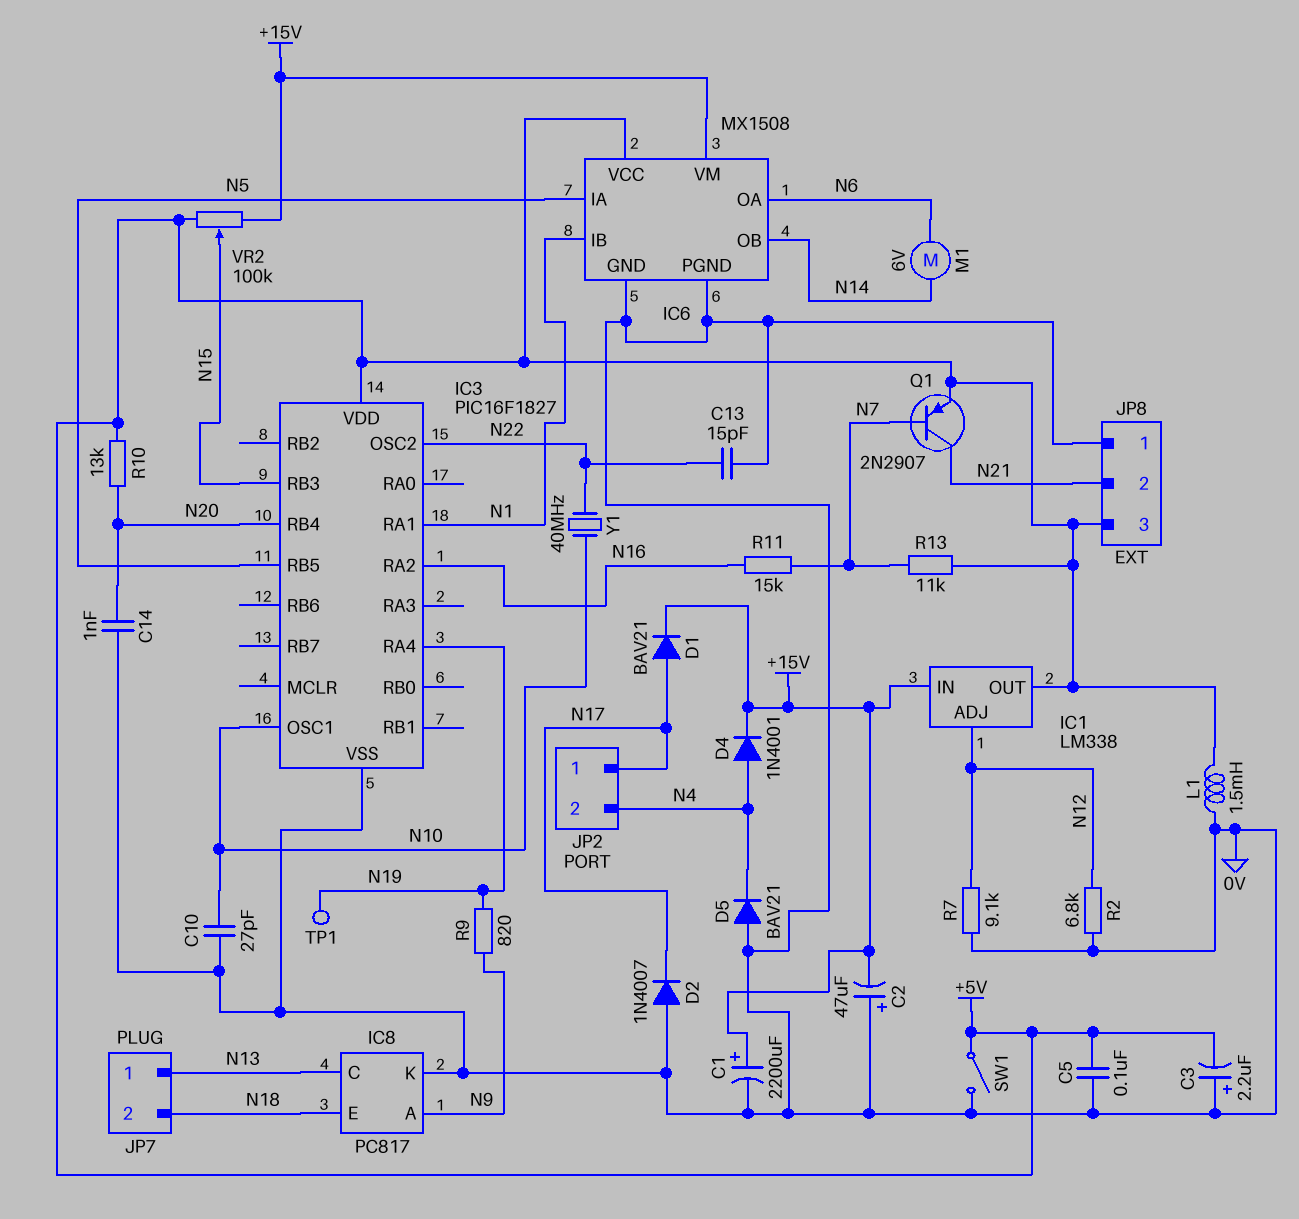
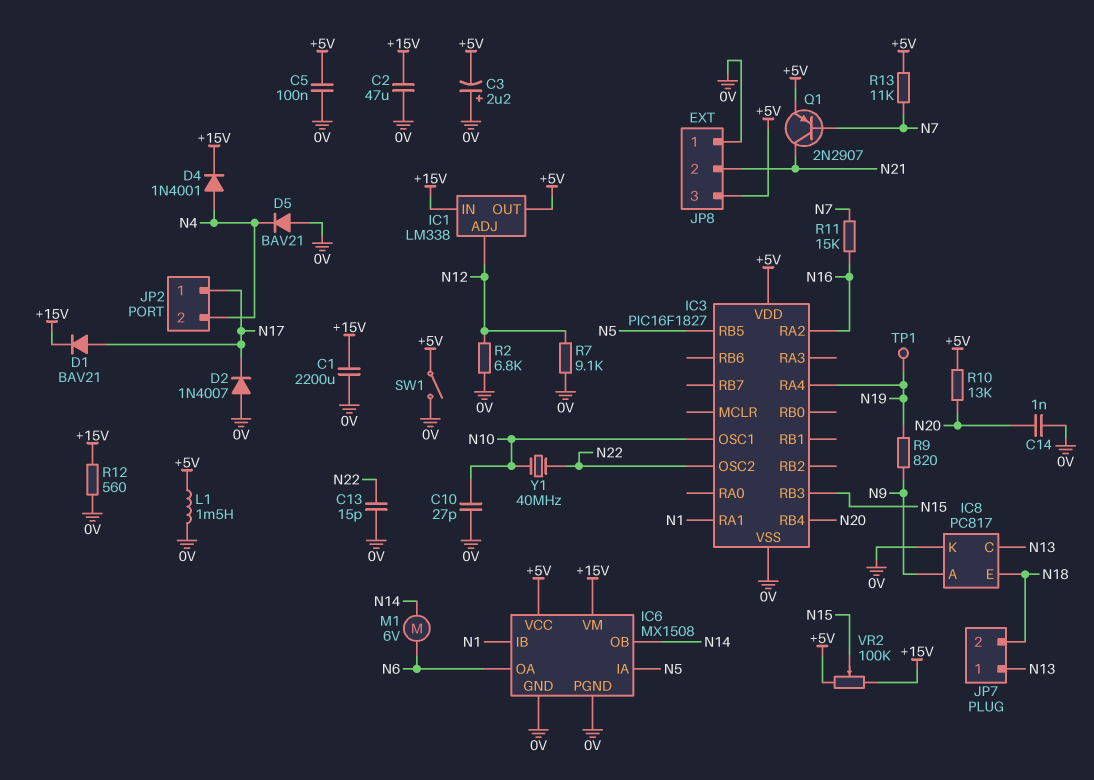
C1: 2200uF (plus +15V, minus 0V) -> 2200uF (+15V, 0V)
C2: 47uF (plus 0V, minus +15V) -> 47uF (+15V, 0V)
R12: none -> 560 (+15V, 0V)

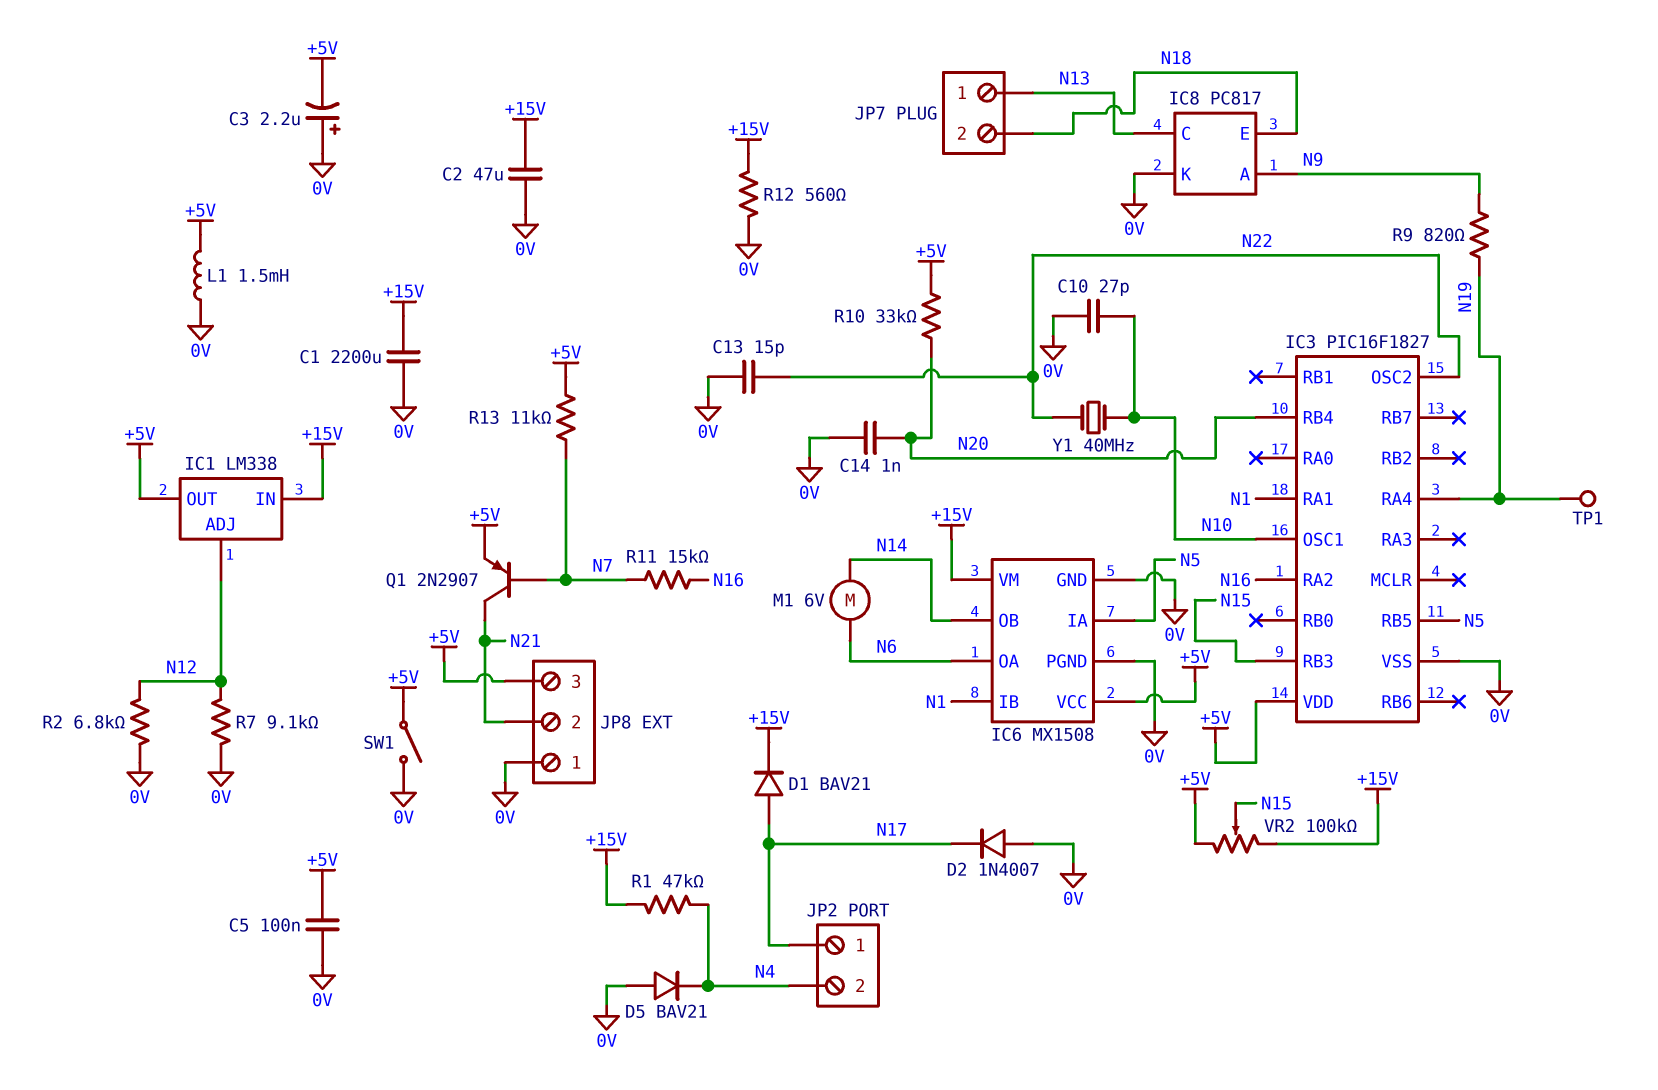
D4: diode 1N4001 (A N4, K +15V) -> none
R1: none -> 47k (+15V, N4)
R10: 13k (+5V, N20) -> 33k (+5V, N20)

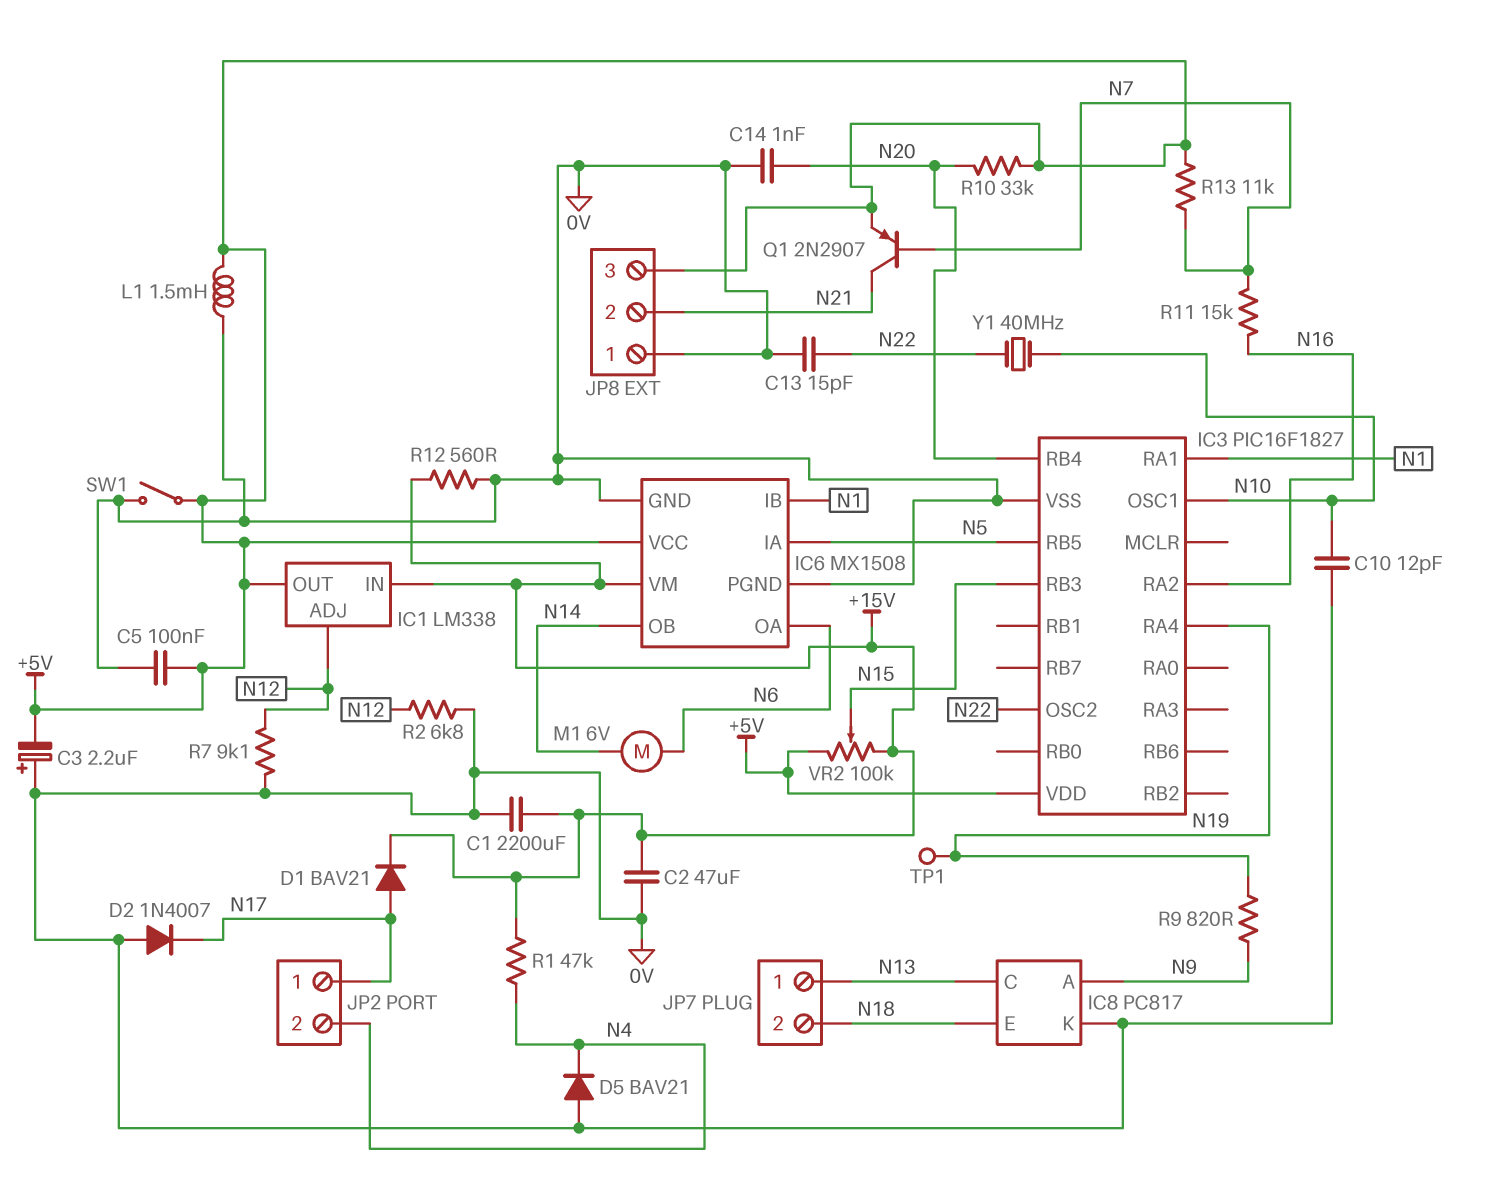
C10: 27pF (0V, N10) -> 12pF (0V, N10)

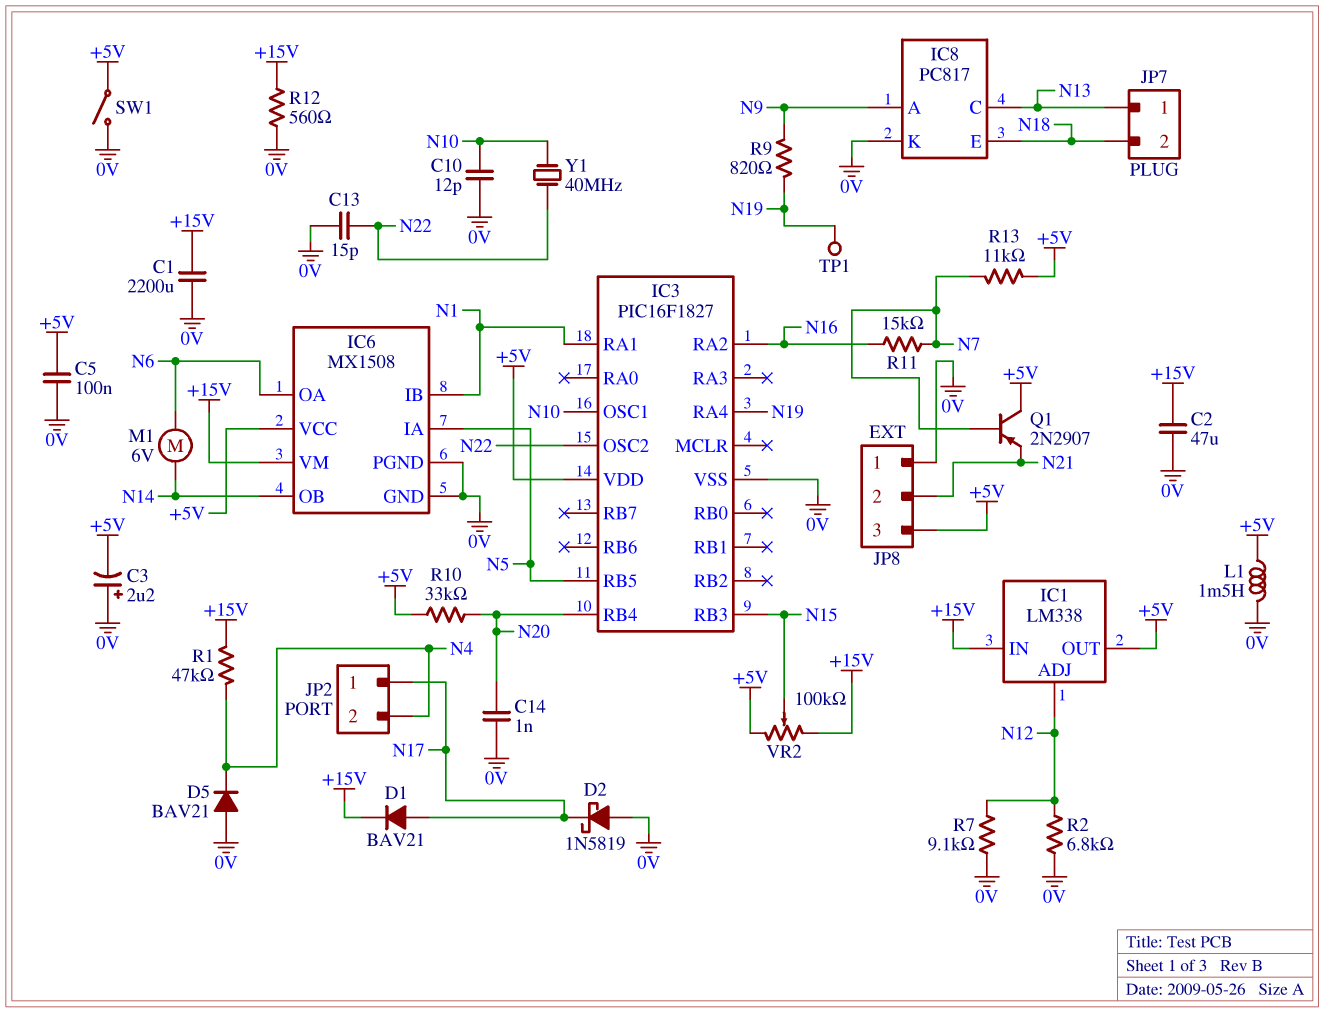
D2: diode 1N4007 (A 0V, K N17) -> schottky 1N5819 (A 0V, K N17)
Q1: PNP 2N2907 (B N7, C N21, E +5V) -> PNP 2N2907 (B N7, C +5V, E N21)

